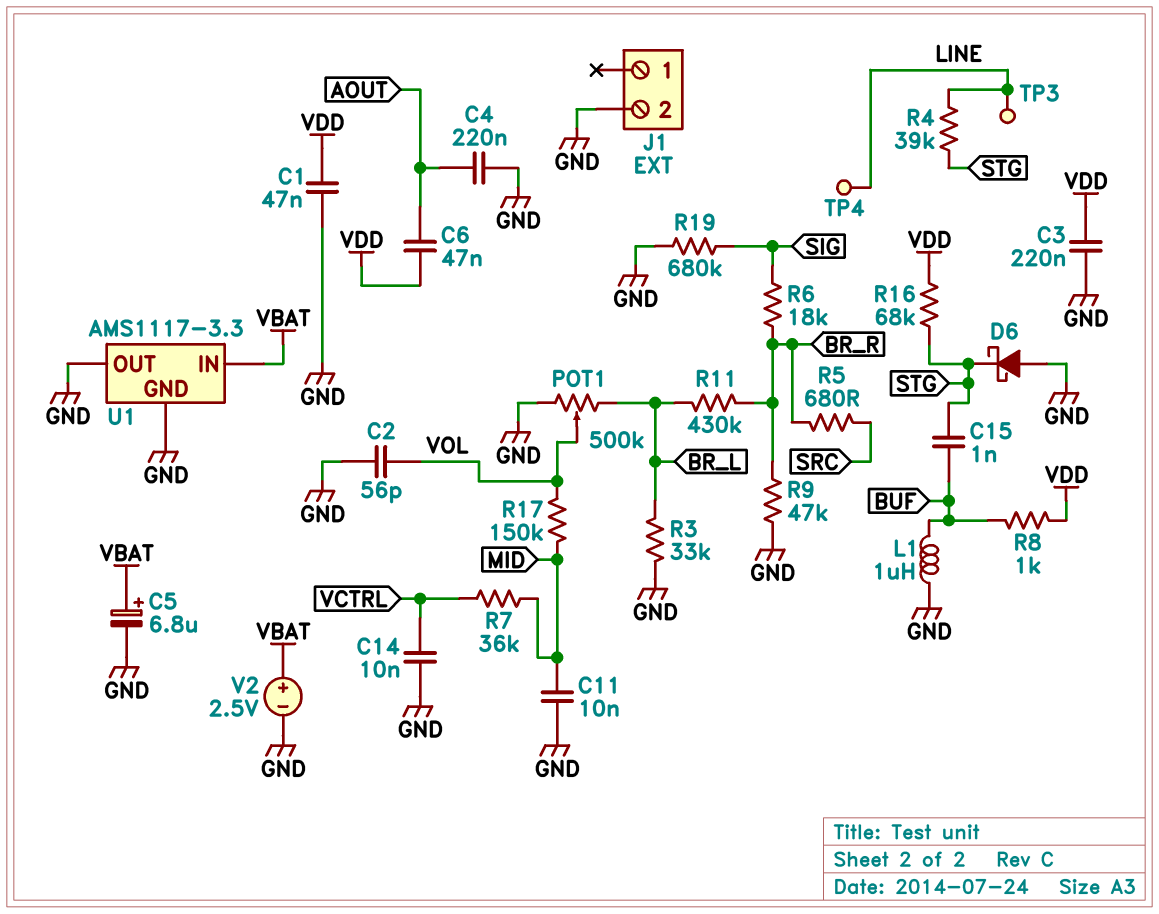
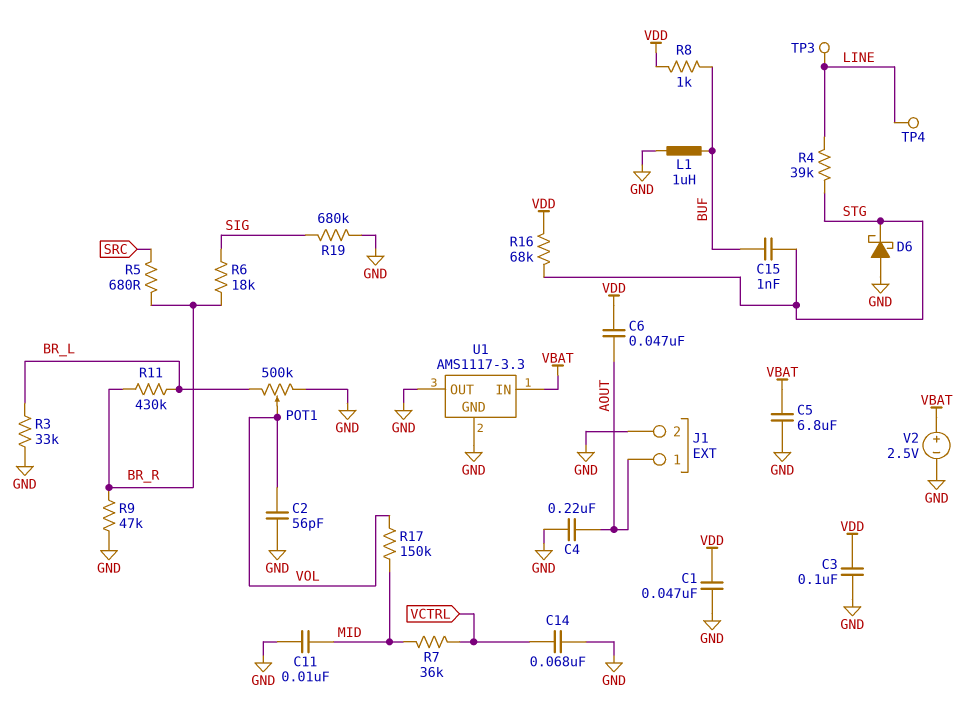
C3: 220nF (GND, VDD) -> 100nF (GND, VDD)
C5: 6.8uF (plus VBAT, minus GND) -> 6.8uF (GND, VBAT)
C14: 10nF (GND, VCTRL) -> 68nF (GND, VCTRL)
J1 pin 1: none -> AOUT

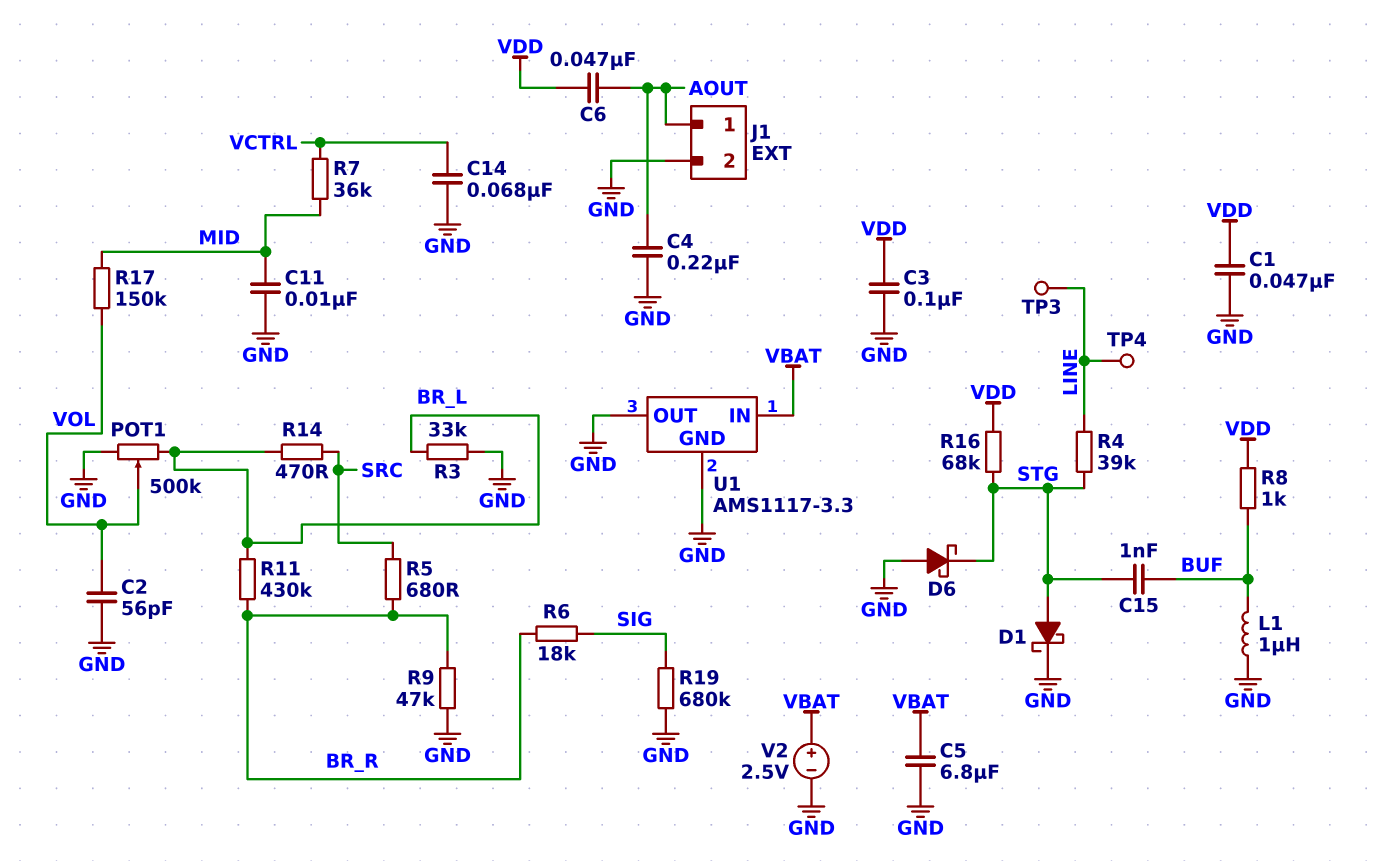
D1: none -> schottky (A STG, K GND)
R14: none -> 470 (BR_L, SRC)

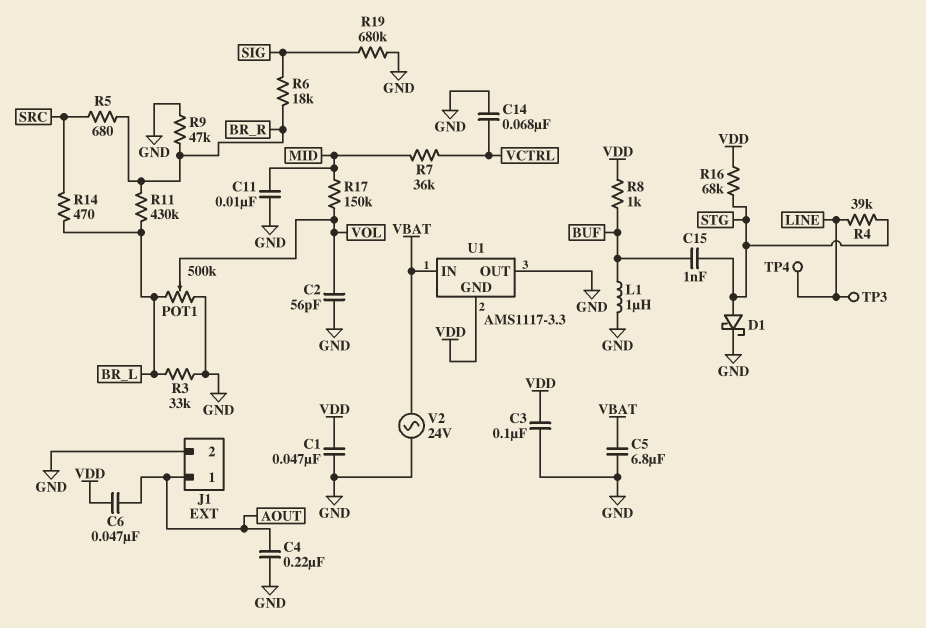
D6: schottky (A GND, K STG) -> none
U1 pin GND: GND -> VDD
V2: 2.5V (plus VBAT, minus GND) -> AC 24V (GND, VBAT)

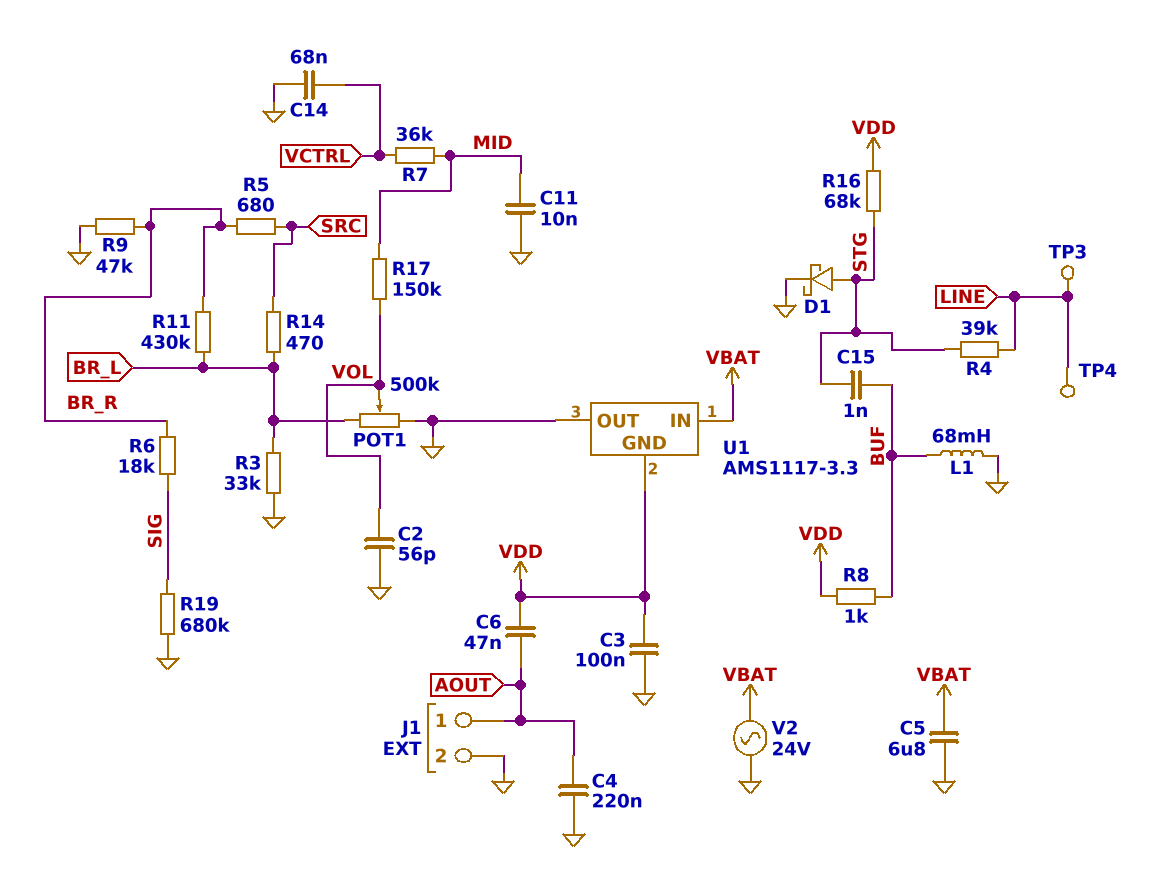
C1: 47nF (GND, VDD) -> none
L1: 1uH (BUF, GND) -> 68mH (BUF, GND)

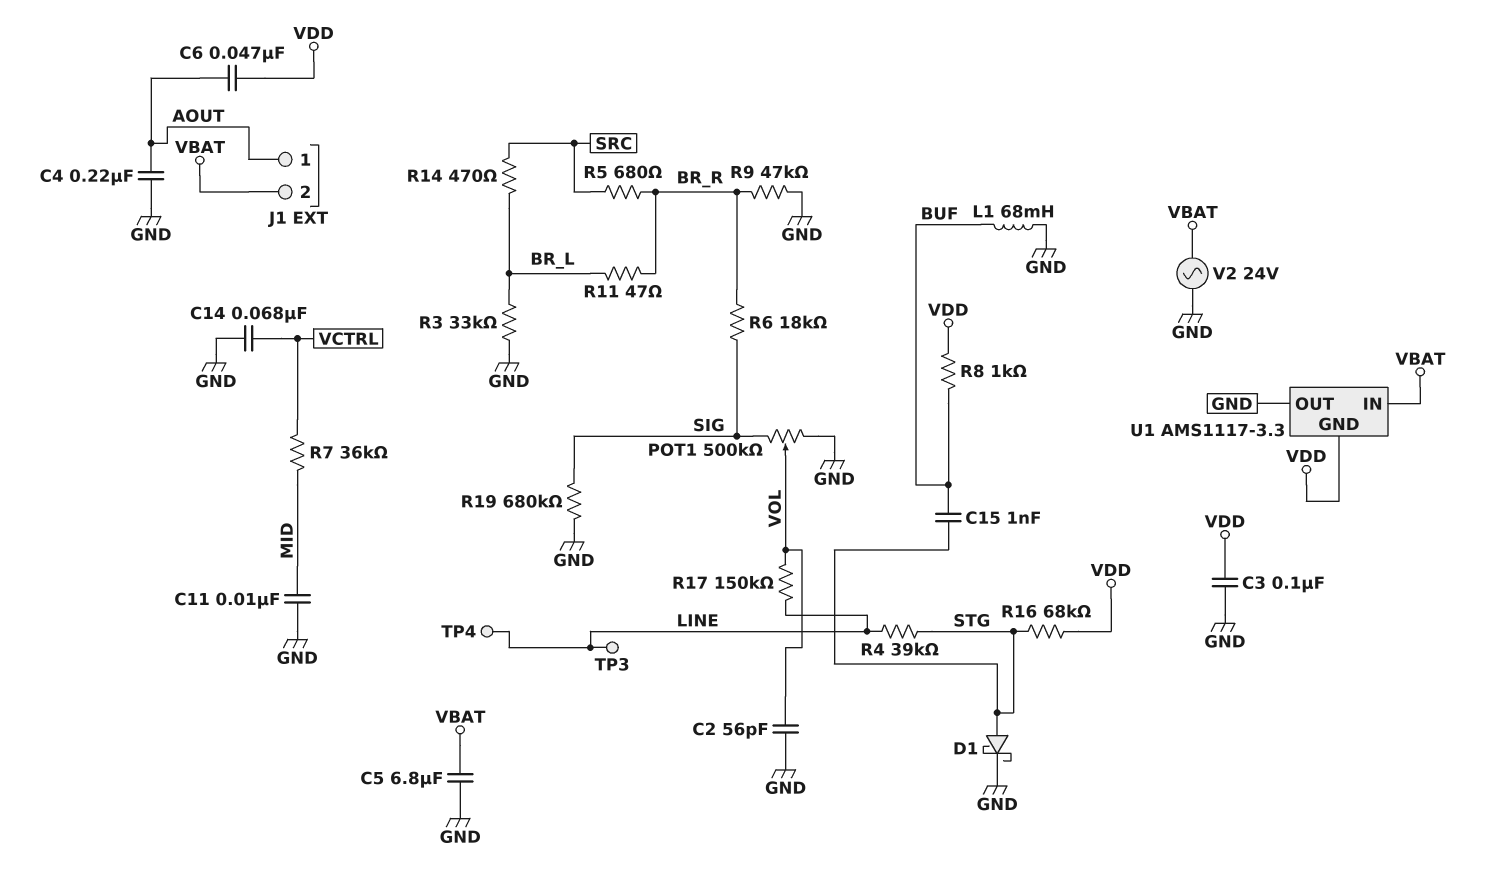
J1 pin 2: GND -> VBAT
POT1: 500k (BR_L, GND, wiper VOL) -> 500k (GND, SIG, wiper VOL)
R11: 430k (BR_L, BR_R) -> 47 (BR_L, BR_R)
R17: 150k (MID, VOL) -> 150k (LINE, VOL)

